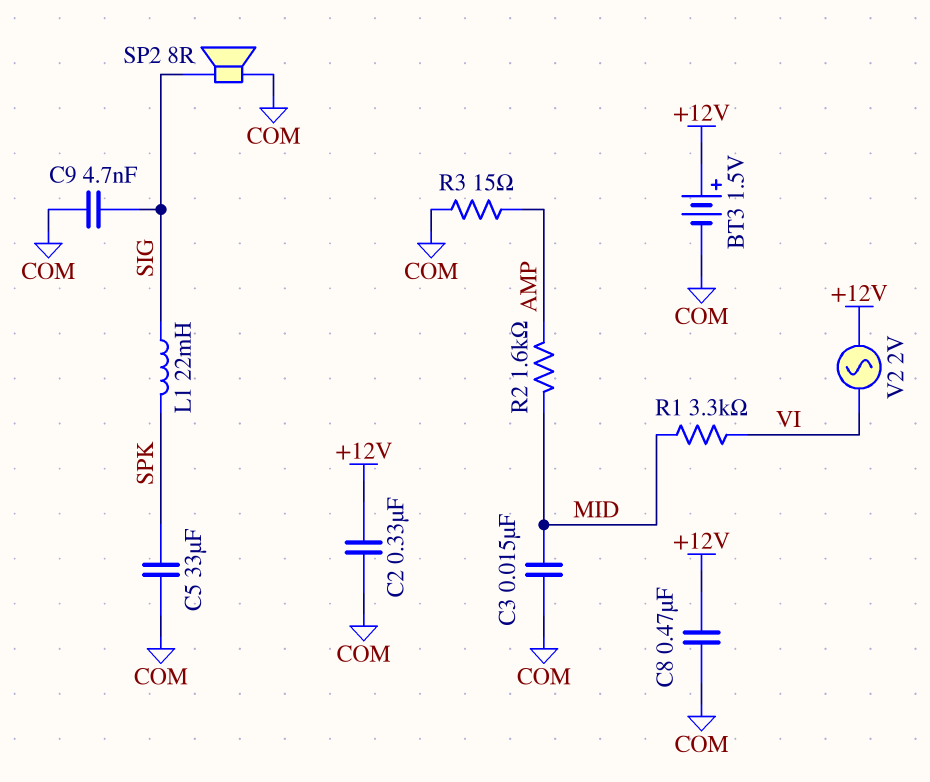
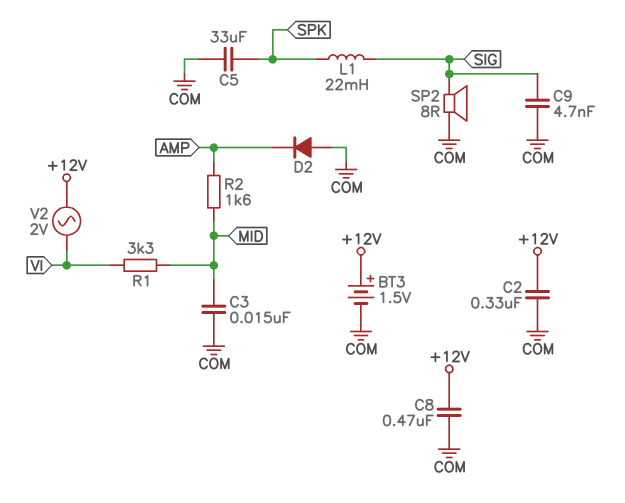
D2: none -> diode (A COM, K AMP)
R3: 15 (AMP, COM) -> none

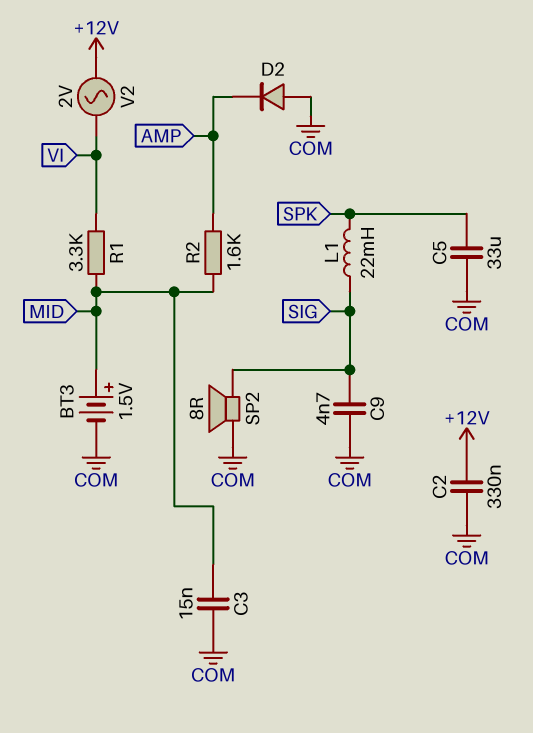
BT3: 1.5V (plus +12V, minus COM) -> 1.5V (plus MID, minus COM)
C8: 470nF (+12V, COM) -> none

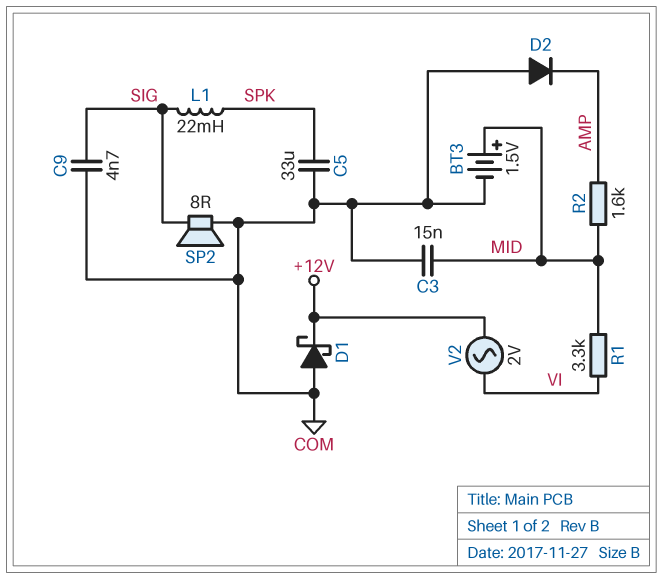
C2: 330nF (+12V, COM) -> none
D1: none -> schottky (A COM, K +12V)

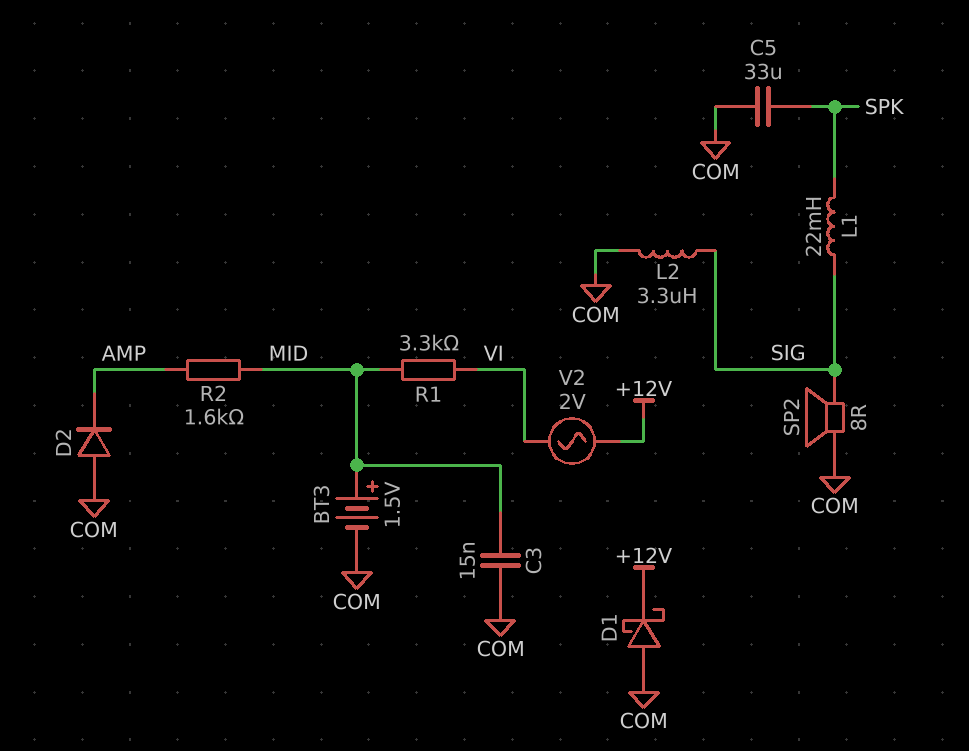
C9: 4.7nF (COM, SIG) -> none
L2: none -> 3.3uH (COM, SIG)

